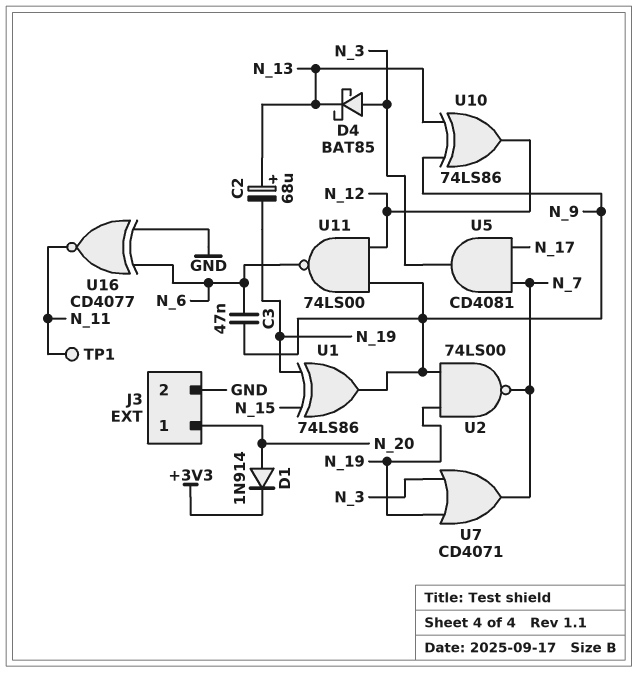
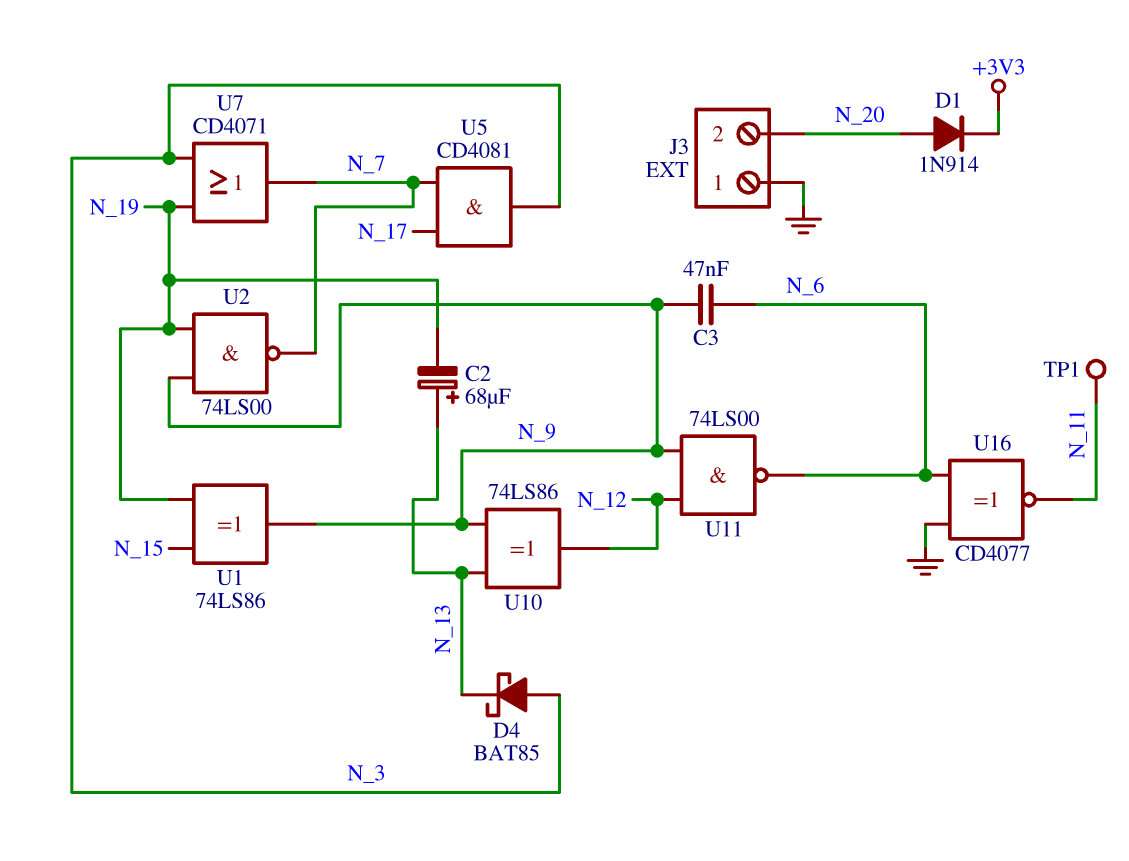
J3 pin 1: N_20 -> GND
J3 pin 2: GND -> N_20

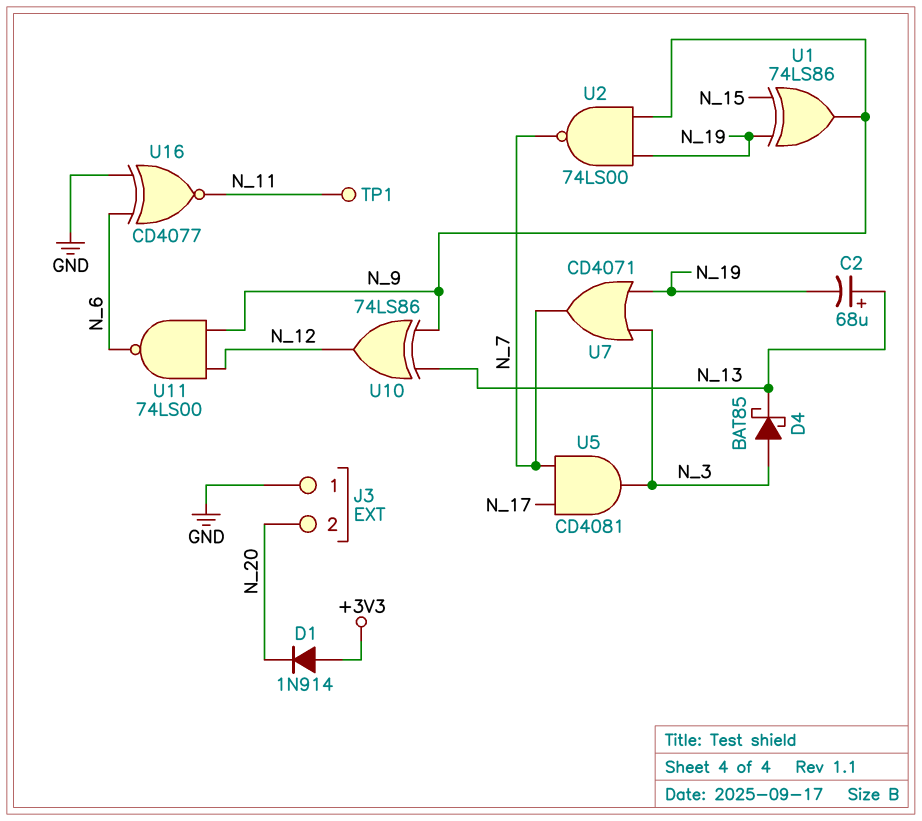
C3: 47nF (N_6, N_9) -> none
D1: diode 1N914 (A N_20, K +3V3) -> diode 1N914 (A +3V3, K N_20)

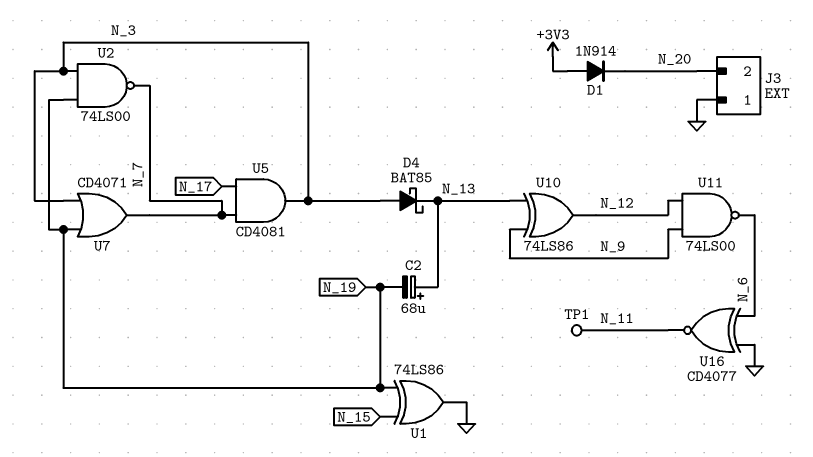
U1: XOR 74LS86 (in N_15, in N_19, out N_9) -> XOR 74LS86 (in N_15, in N_19, out GND)
U2: NAND 74LS00 (in N_9, in N_19, out N_7) -> NAND 74LS00 (in N_3, in N_19, out N_7)

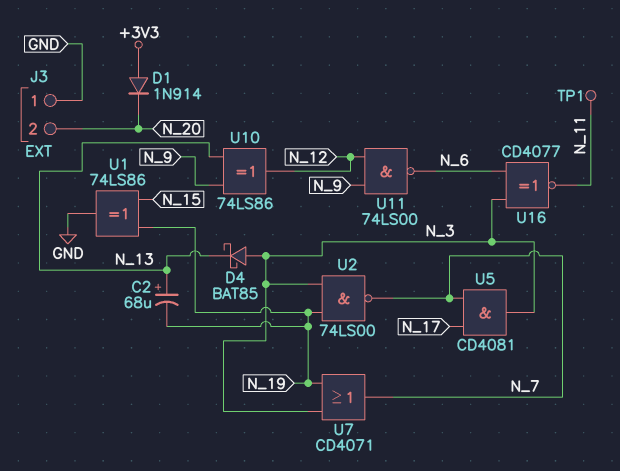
U16: XNOR CD4077 (in GND, in N_6, out N_11) -> XNOR CD4077 (in N_3, in N_6, out N_11)

